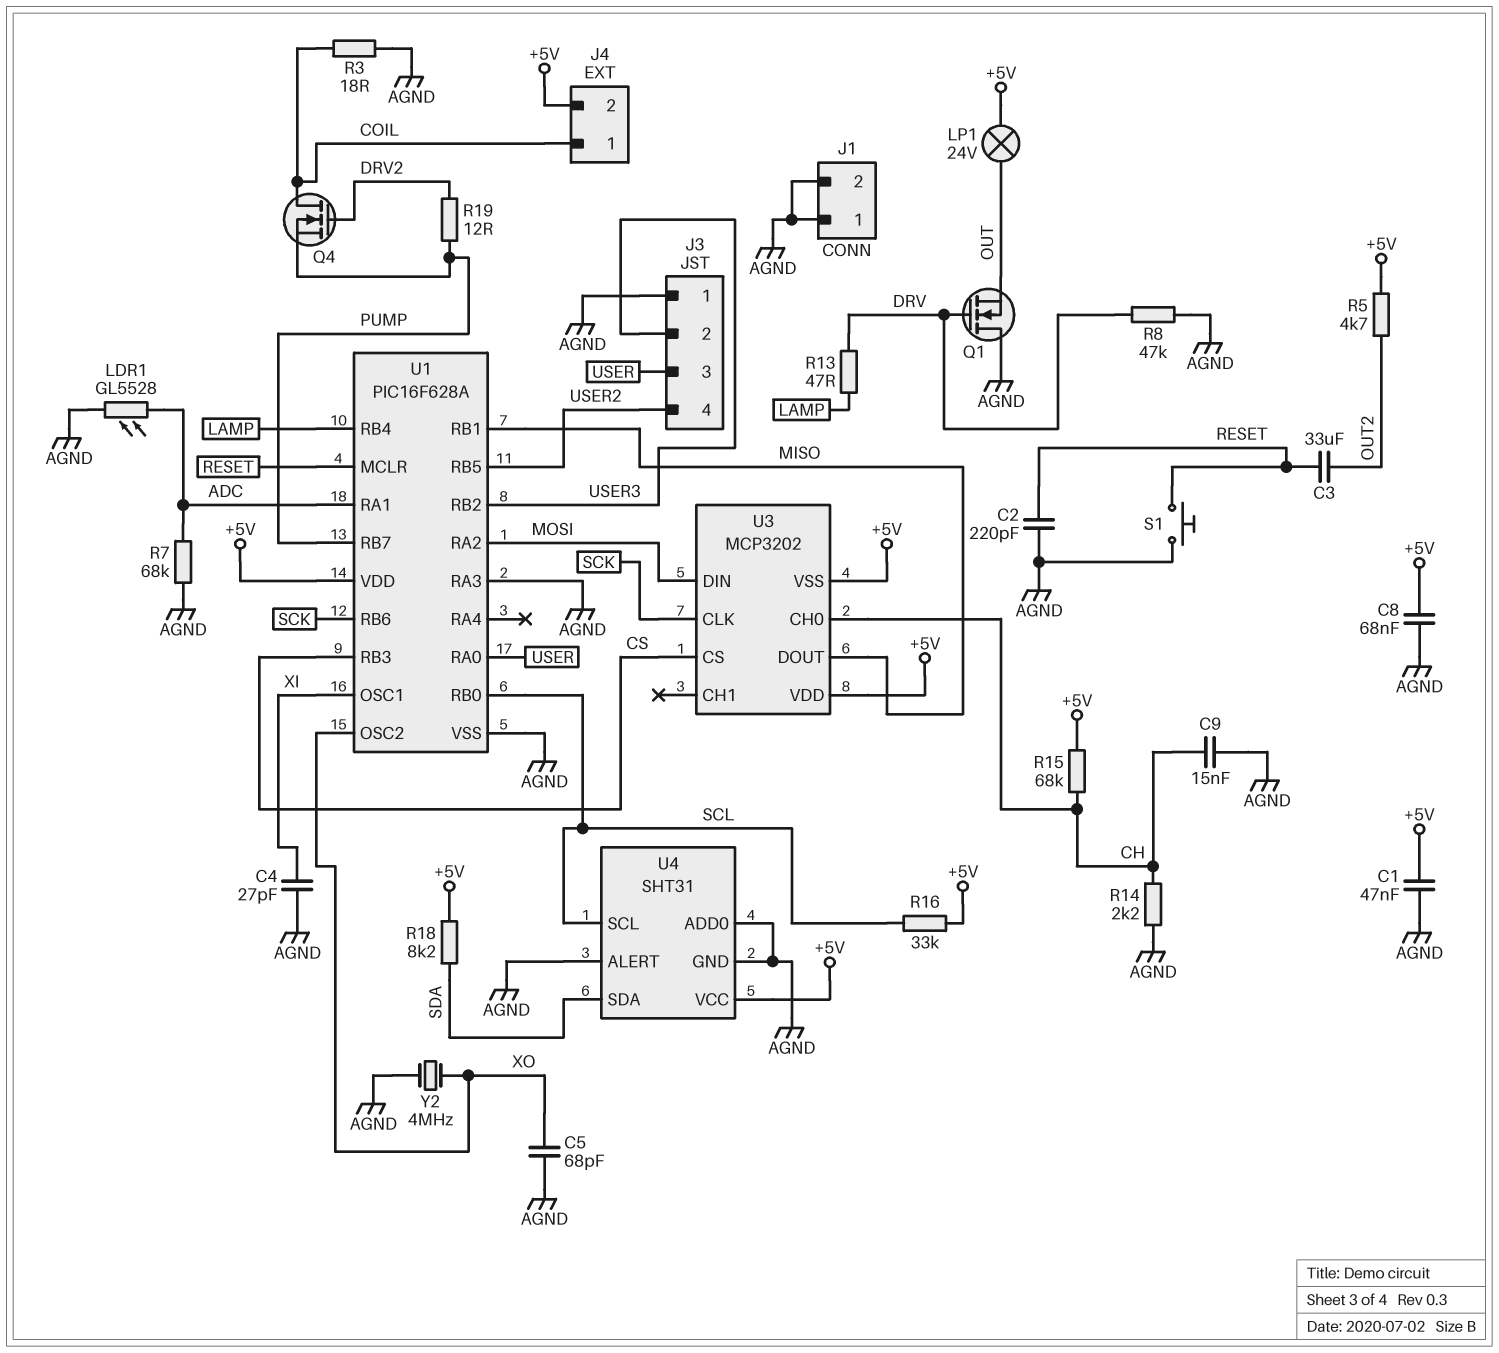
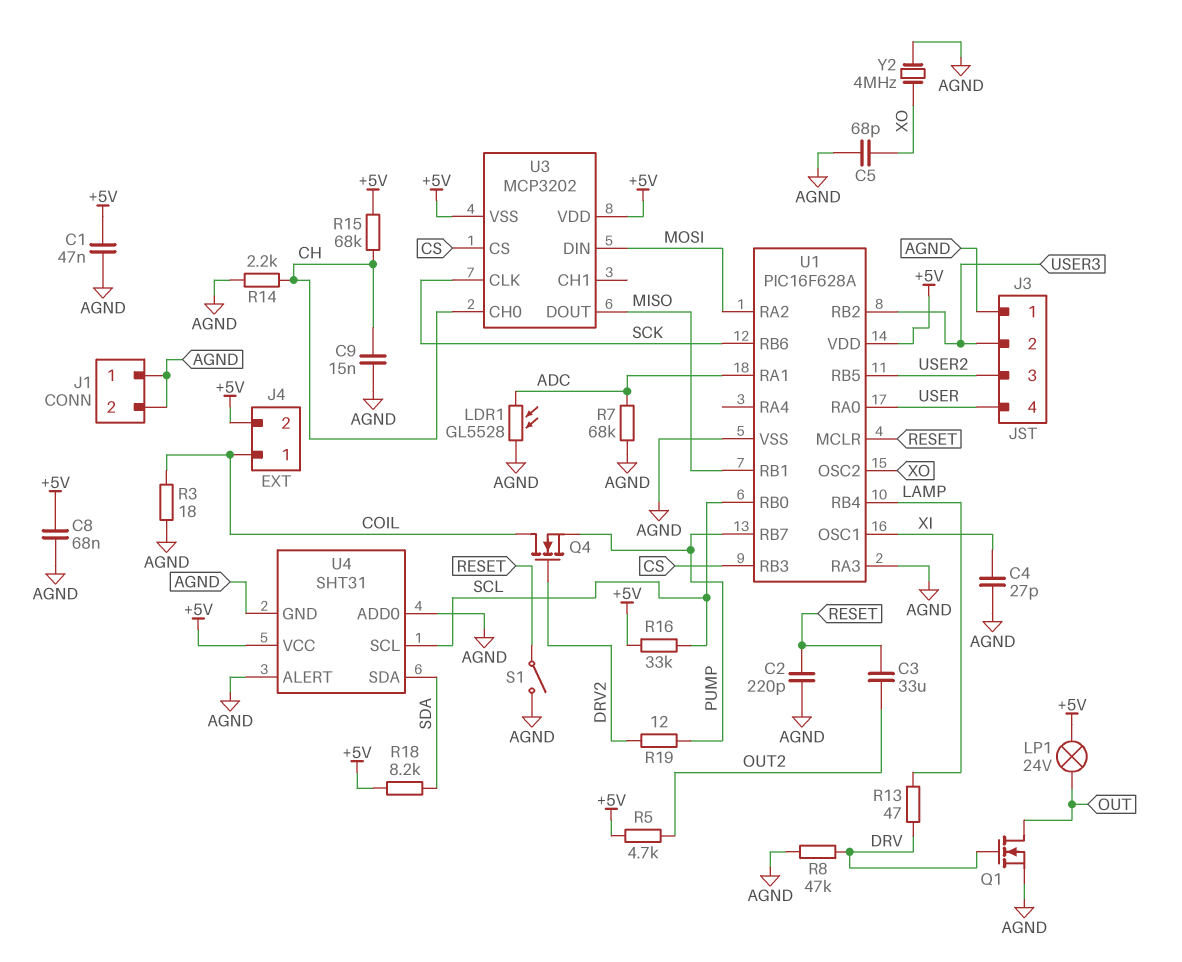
J3 pin 3: USER -> USER2
J3 pin 4: USER2 -> USER
Q1: NMOS (G DRV, D AGND, S OUT) -> NMOS (G DRV, D OUT, S AGND)
S1: button (AGND, RESET) -> switch (AGND, RESET)

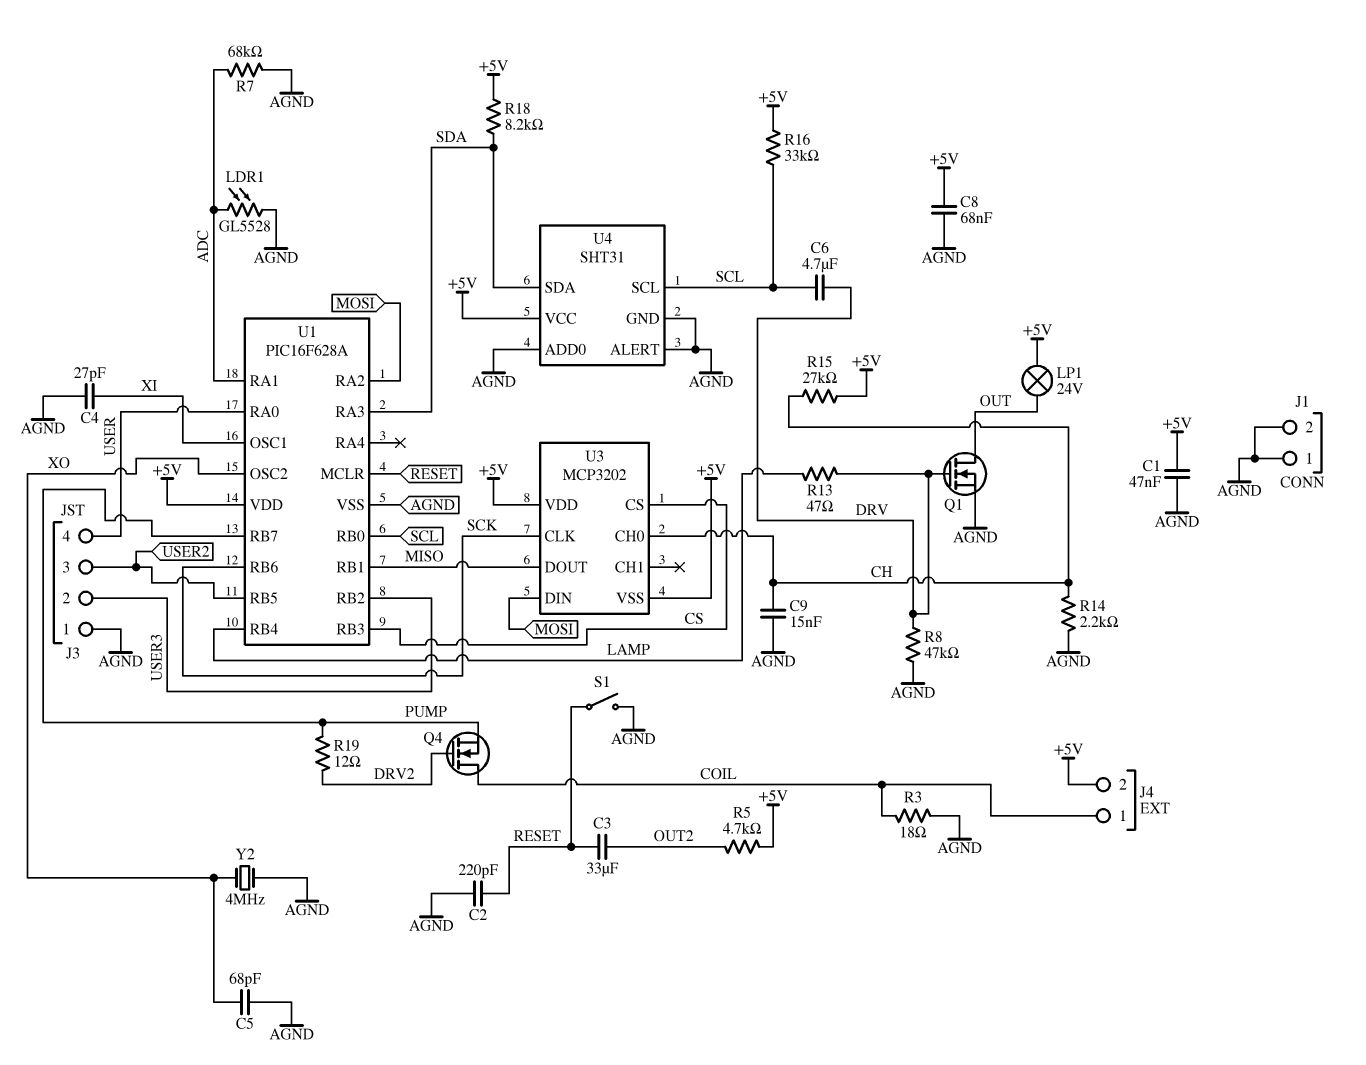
C6: none -> 4.7uF (DRV, SCL)
R15: 68k (+5V, CH) -> 27k (+5V, CH)
U1 pin RA3: AGND -> SDA

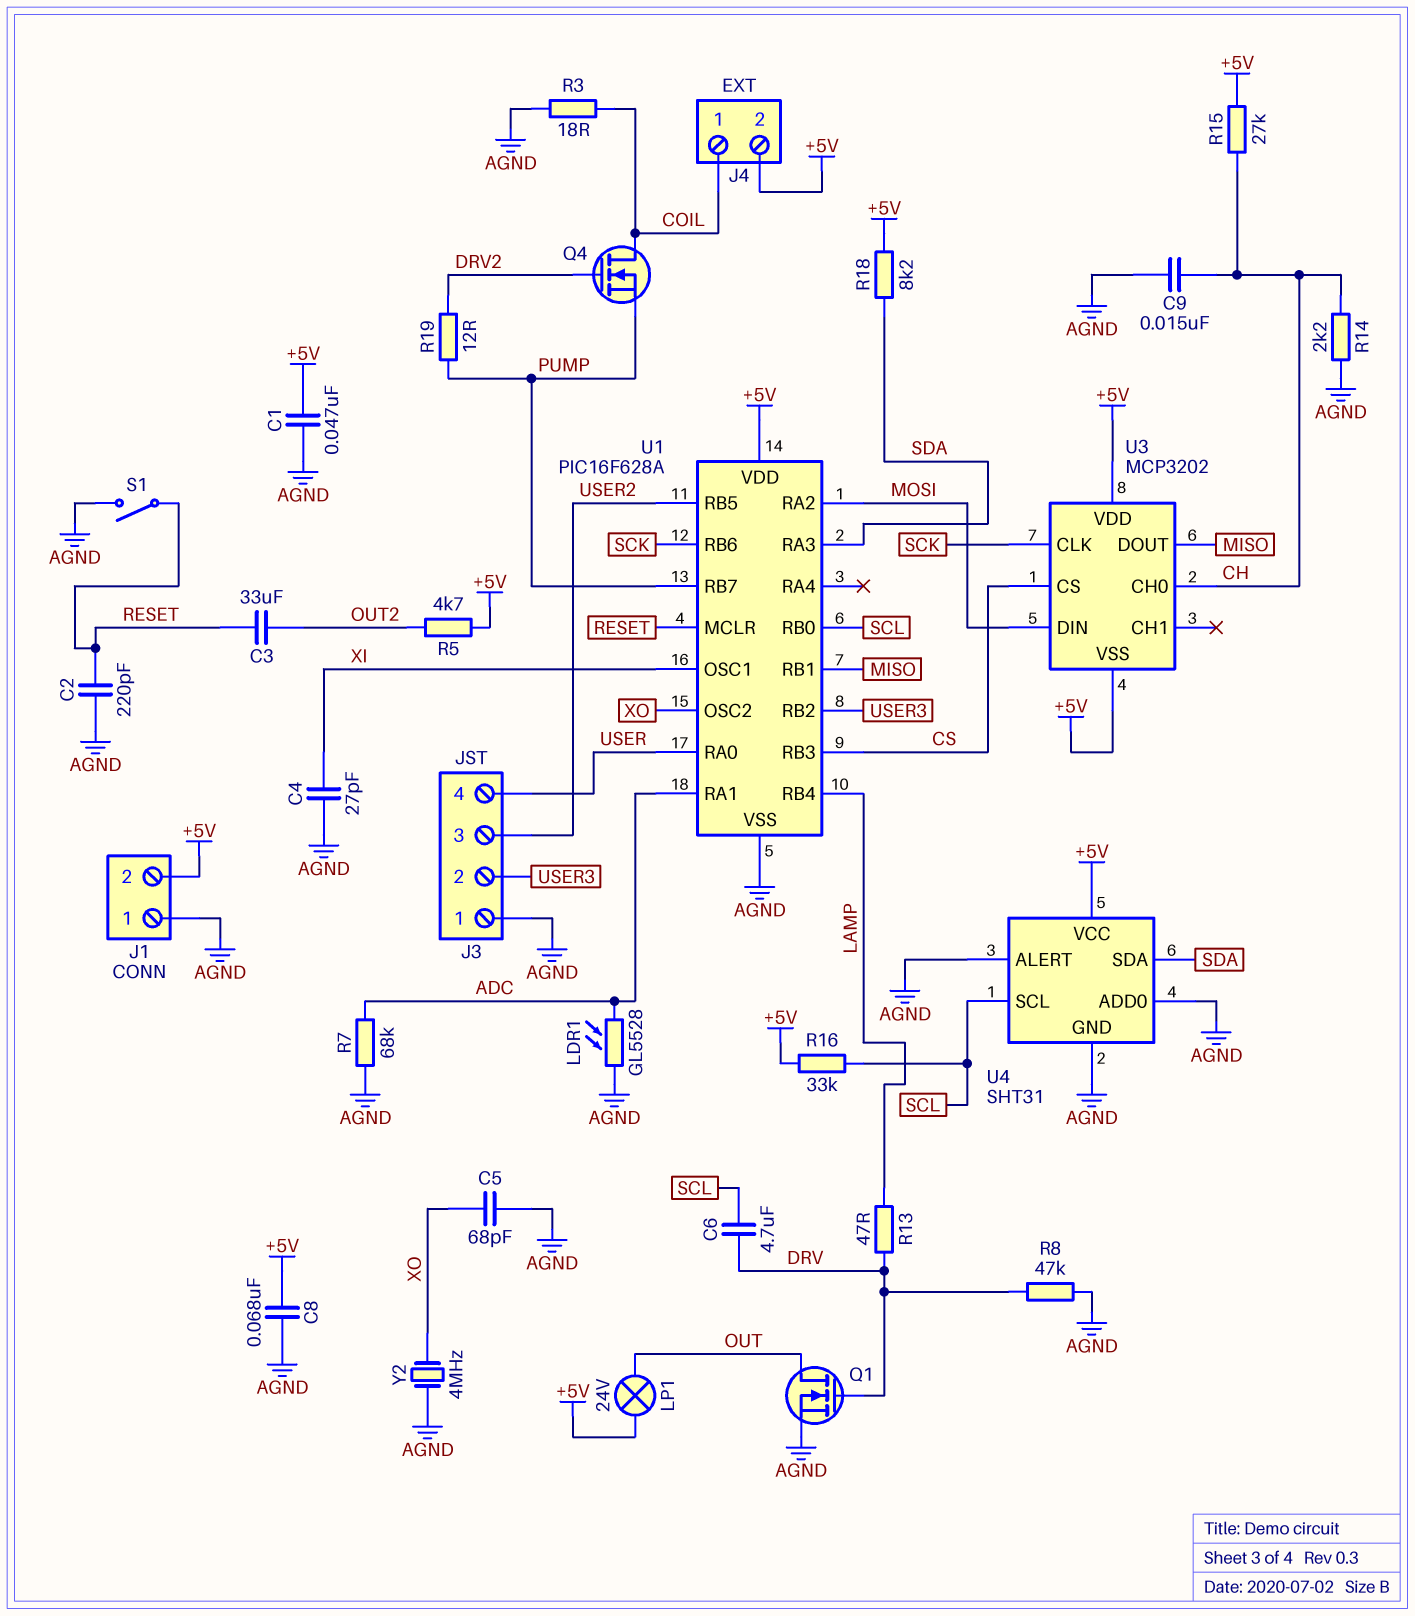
J1 pin 2: AGND -> +5V

